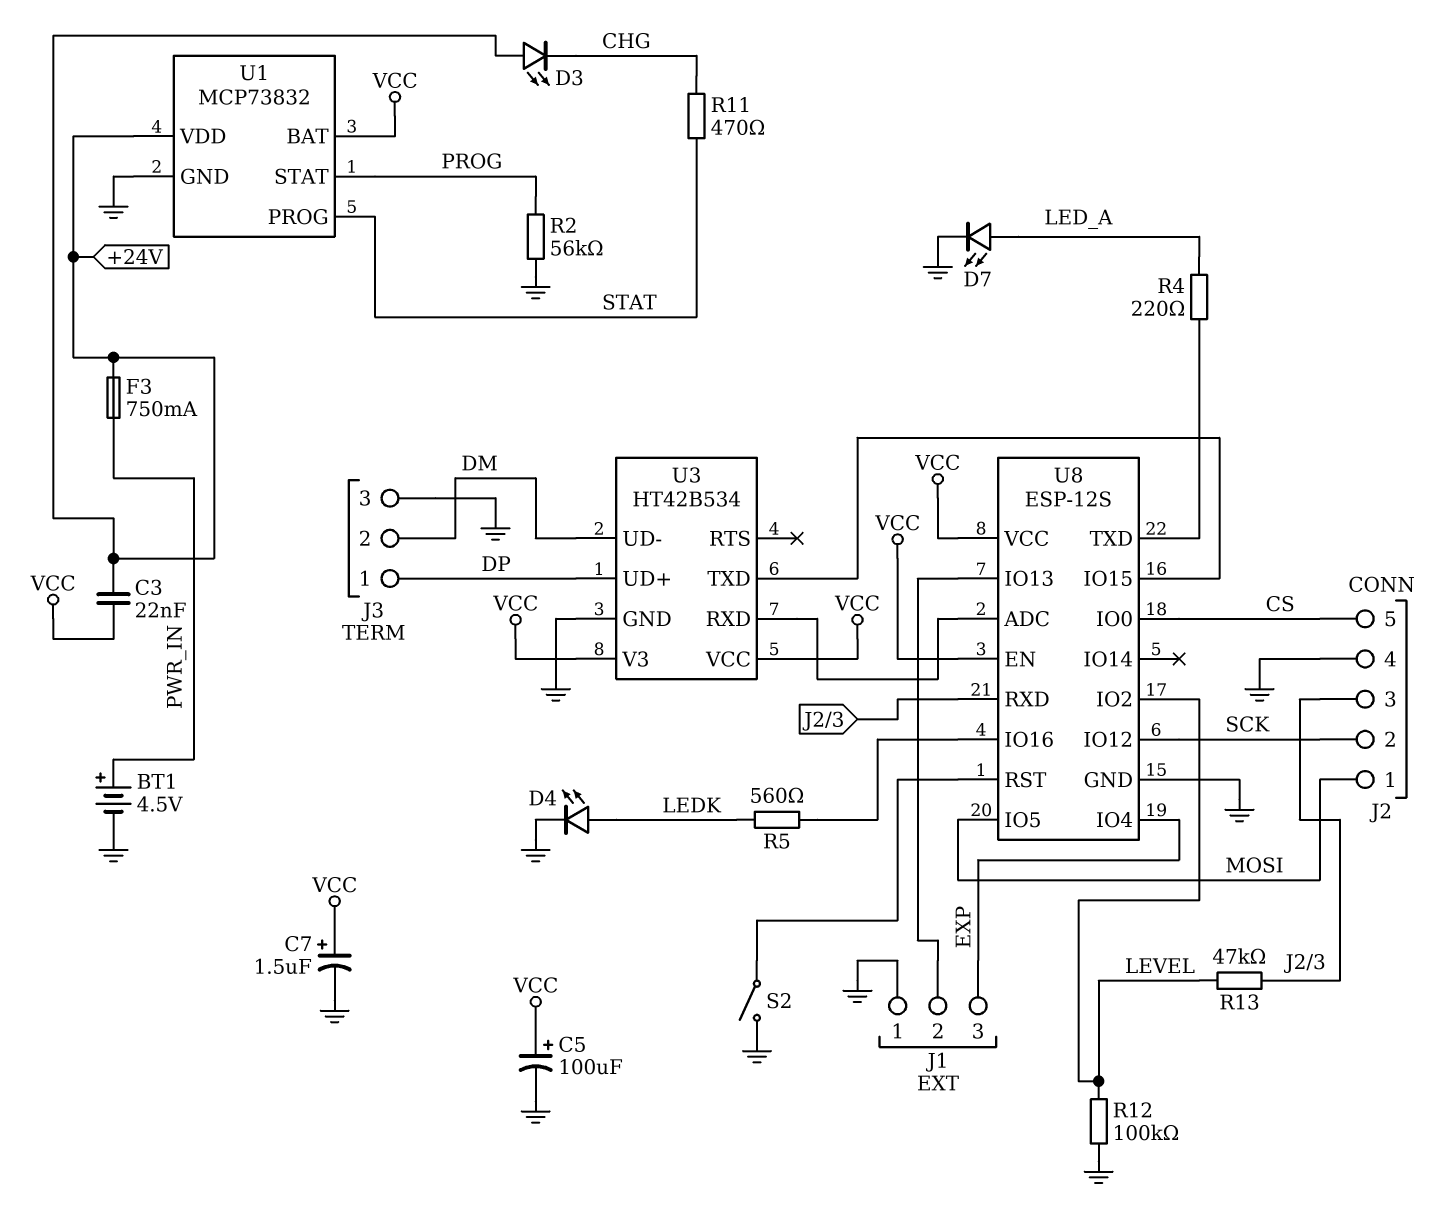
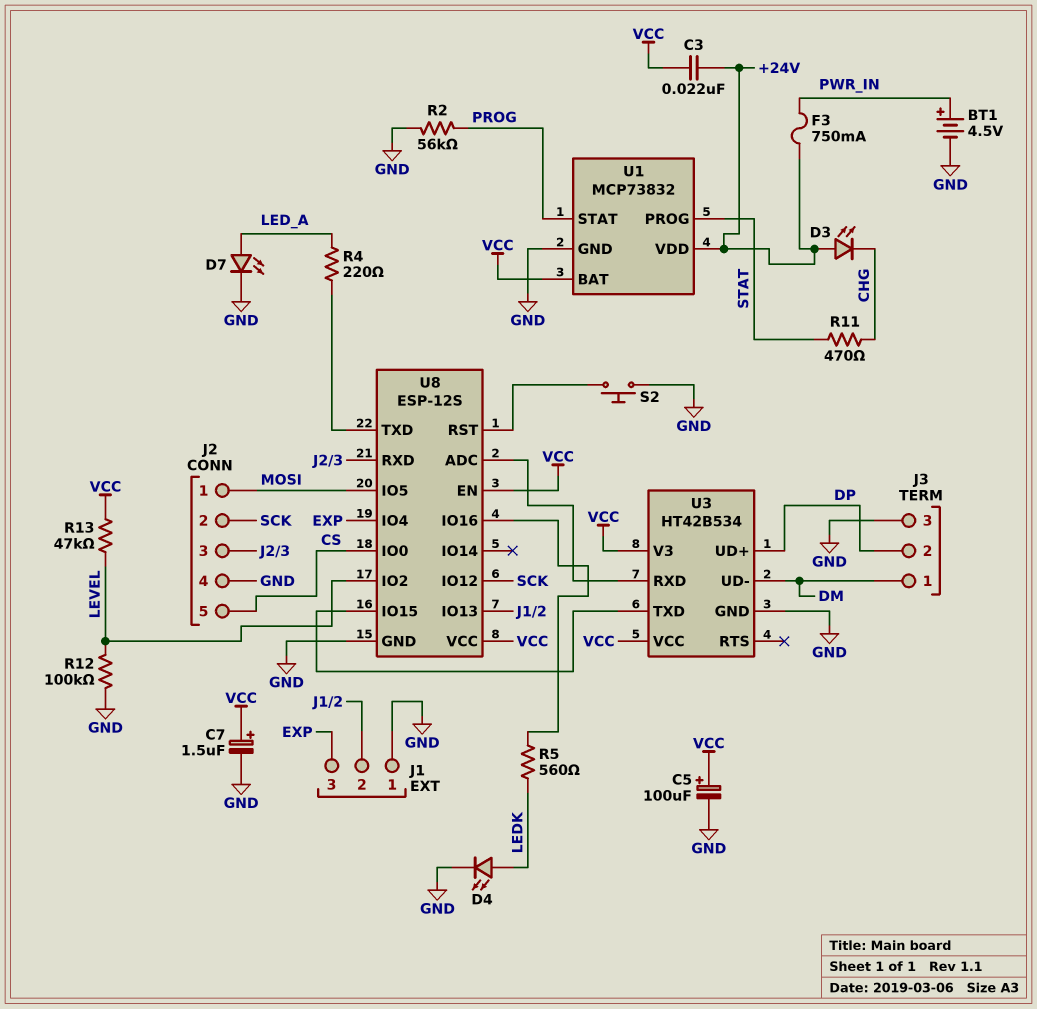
J3 pin 1: DP -> DM
J3 pin 2: DM -> DP
R13: 47k (J2/3, LEVEL) -> 47k (LEVEL, VCC)
S2: switch (GND, U8/RST) -> button (GND, U8/RST)

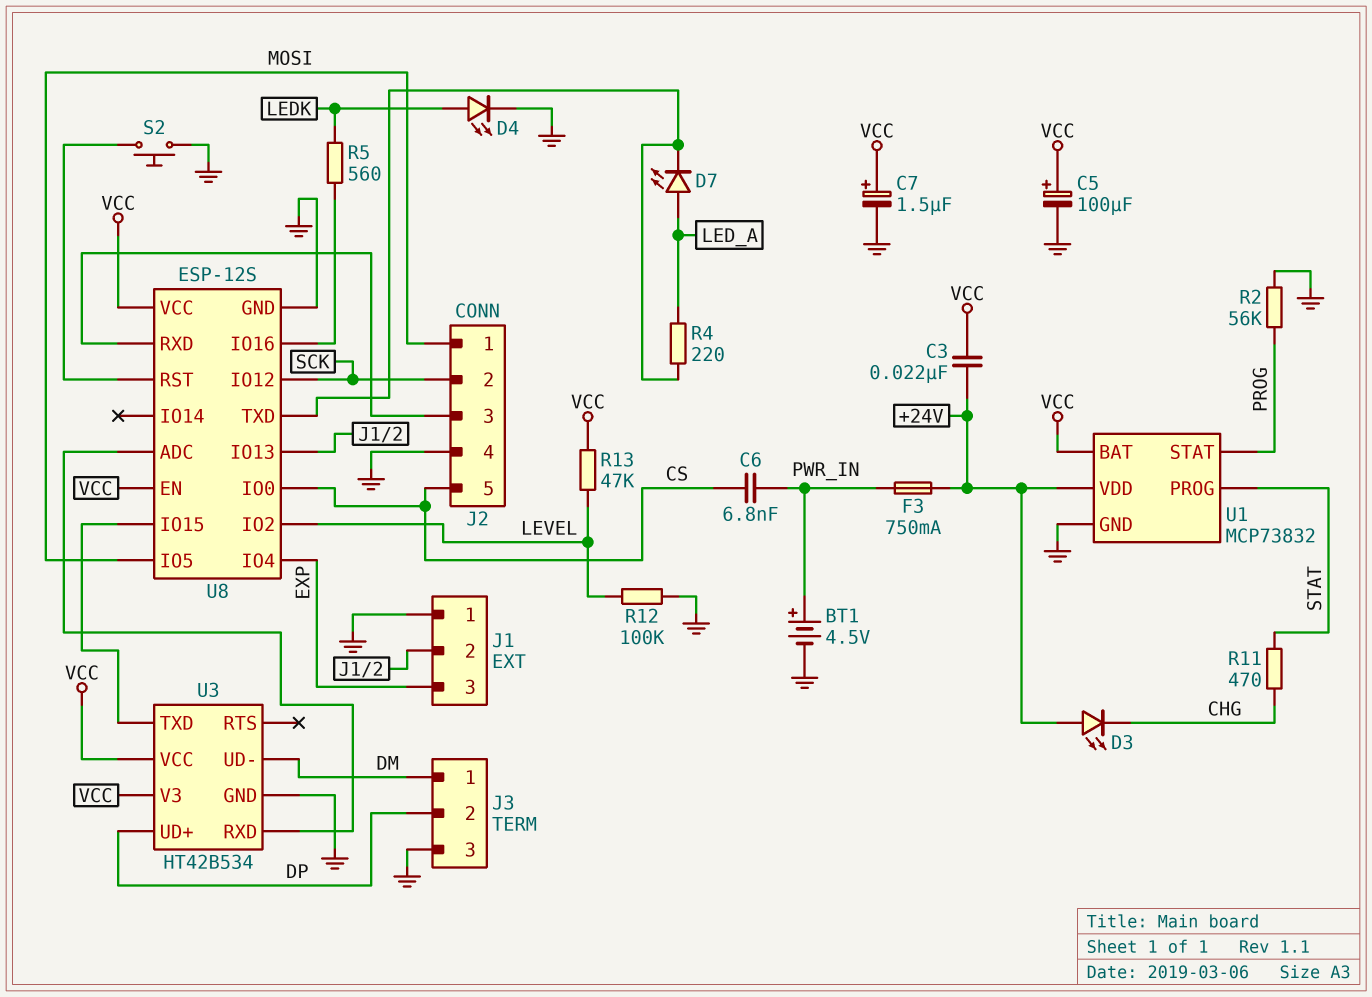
C6: none -> 6.8nF (CS, PWR_IN)
D7: LED (A LED_A, K GND) -> LED (A LED_A, K U8/TXD)

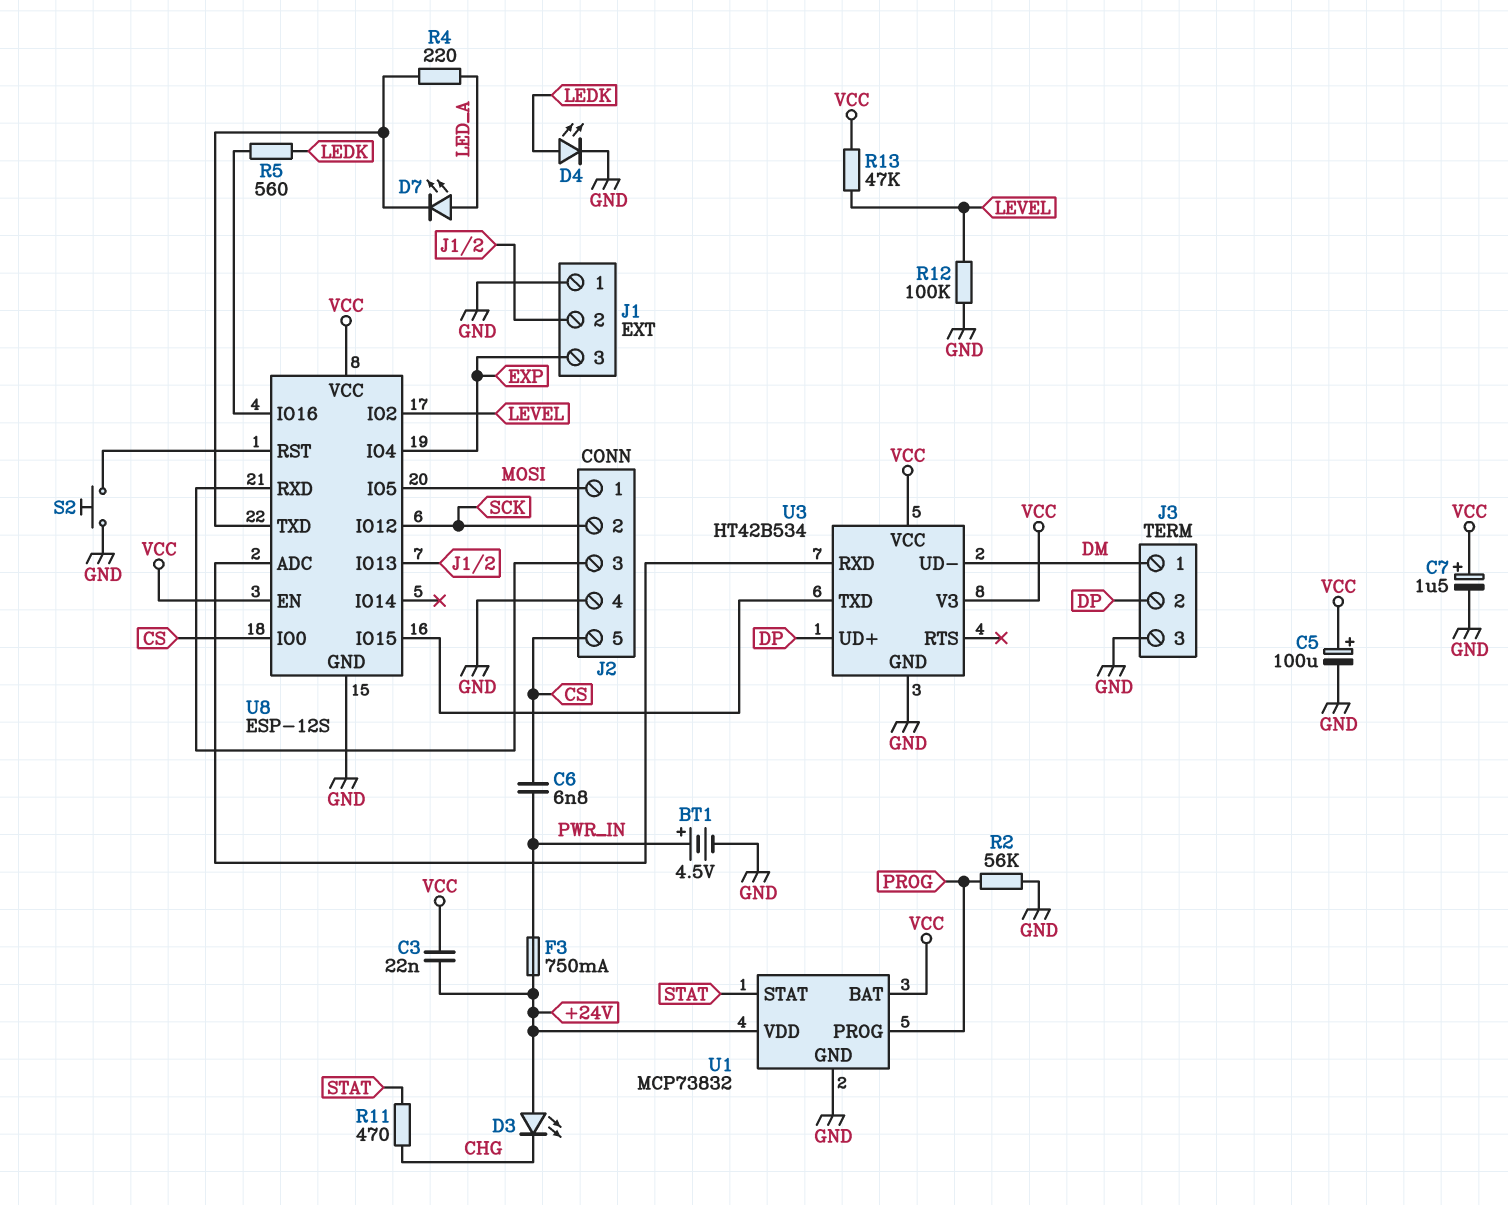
U1 pin PROG: STAT -> PROG
U1 pin STAT: PROG -> STAT

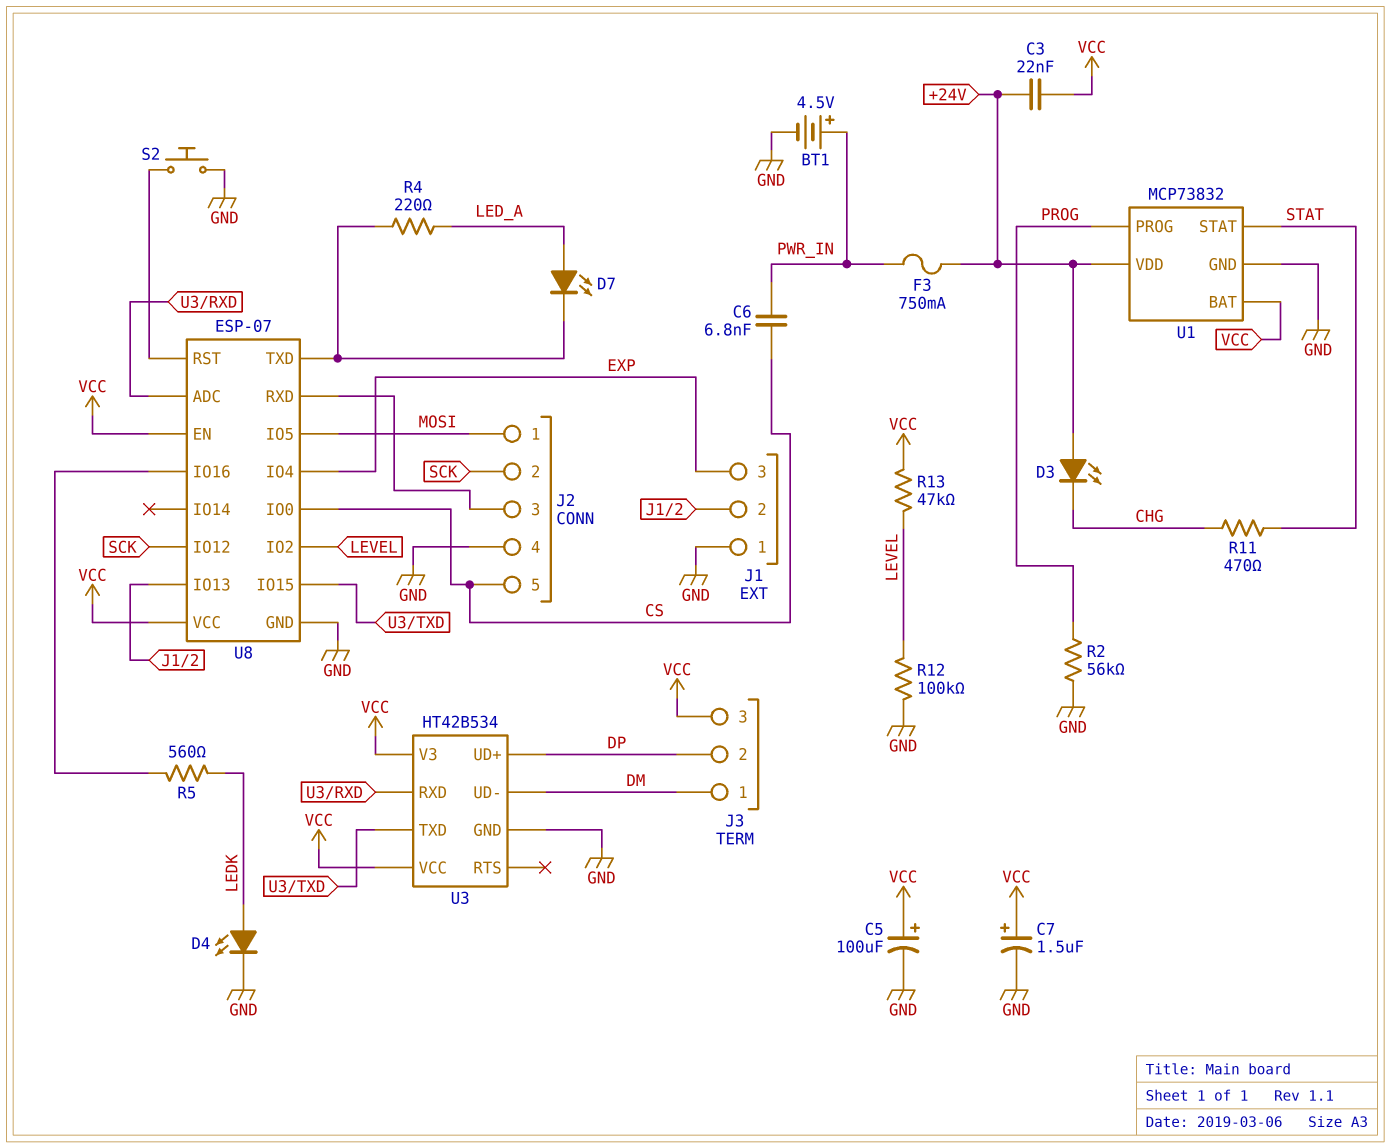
J3 pin 3: GND -> VCC
U8: ESP-12S -> ESP-07

